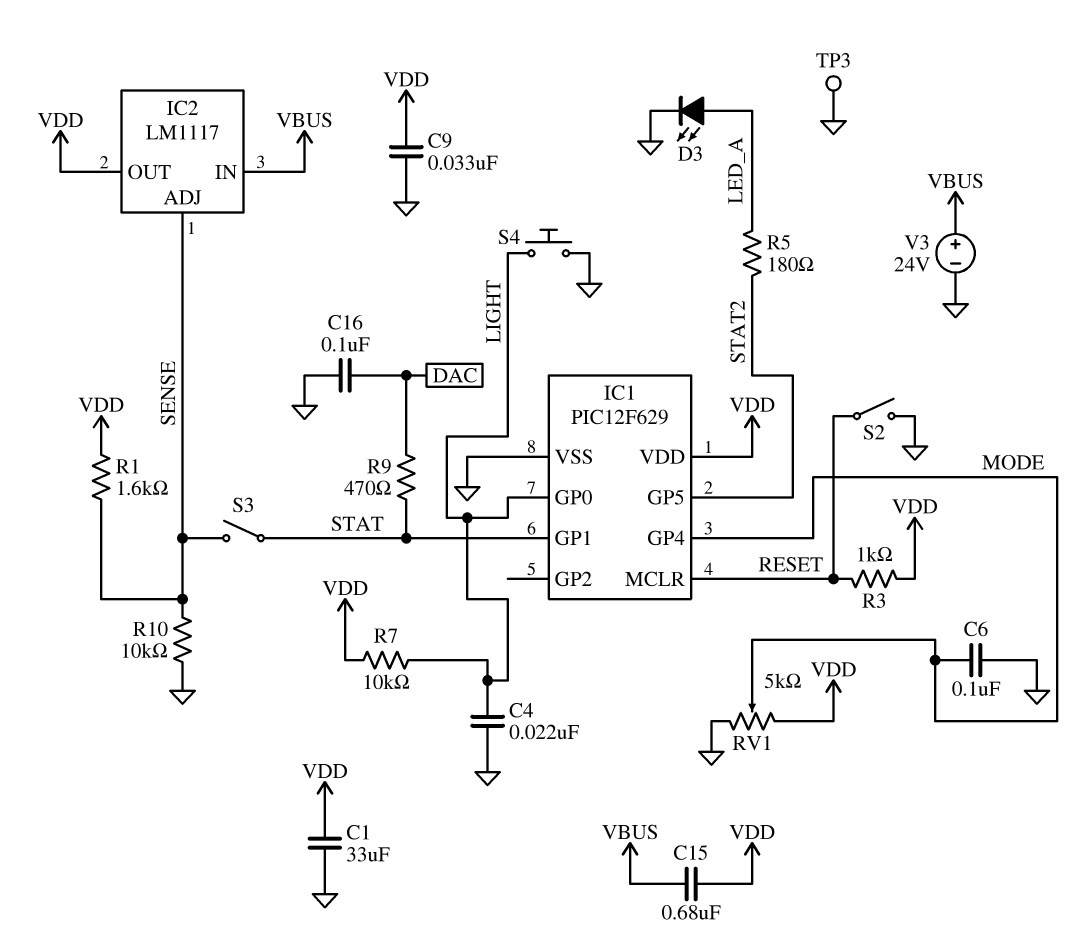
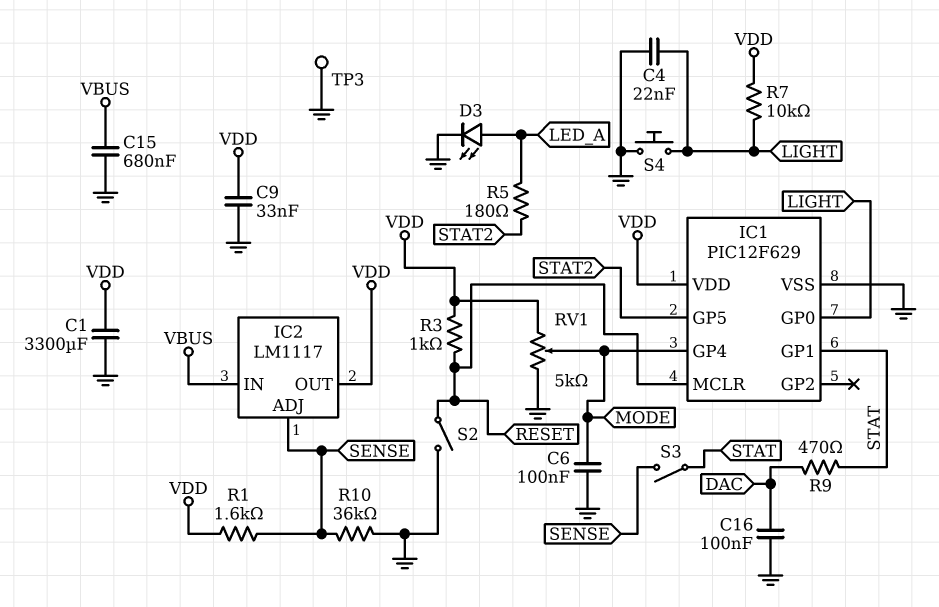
C1: 33uF (GND, VDD) -> 3300uF (GND, VDD)
C15: 680nF (VBUS, VDD) -> 680nF (GND, VBUS)
R10: 10k (GND, SENSE) -> 36k (GND, SENSE)
V3: 24V (plus VBUS, minus GND) -> none

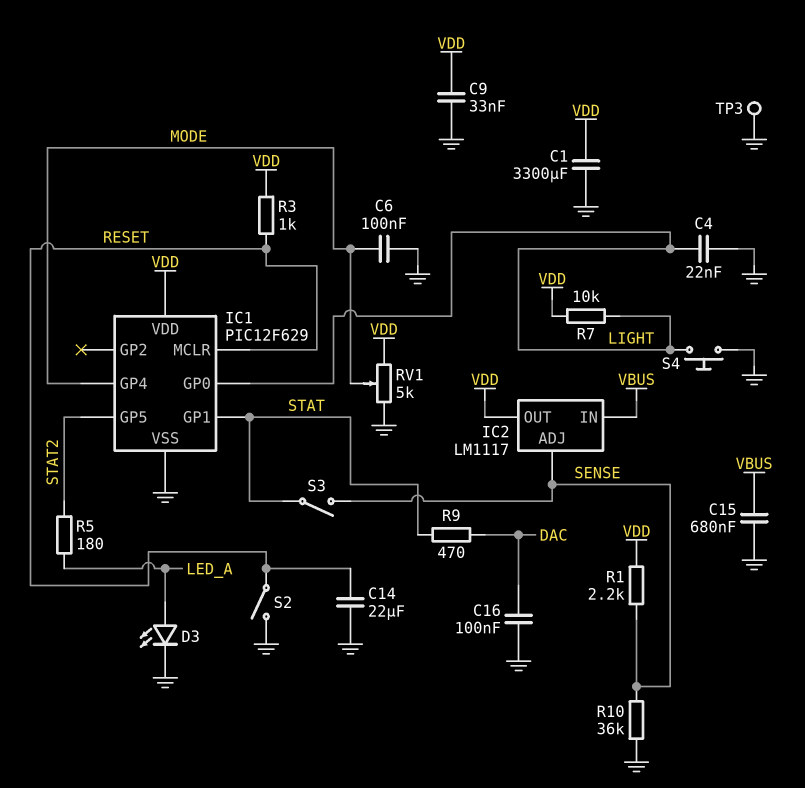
C14: none -> 22uF (GND, RESET)
R1: 1.6k (SENSE, VDD) -> 2.2k (SENSE, VDD)

